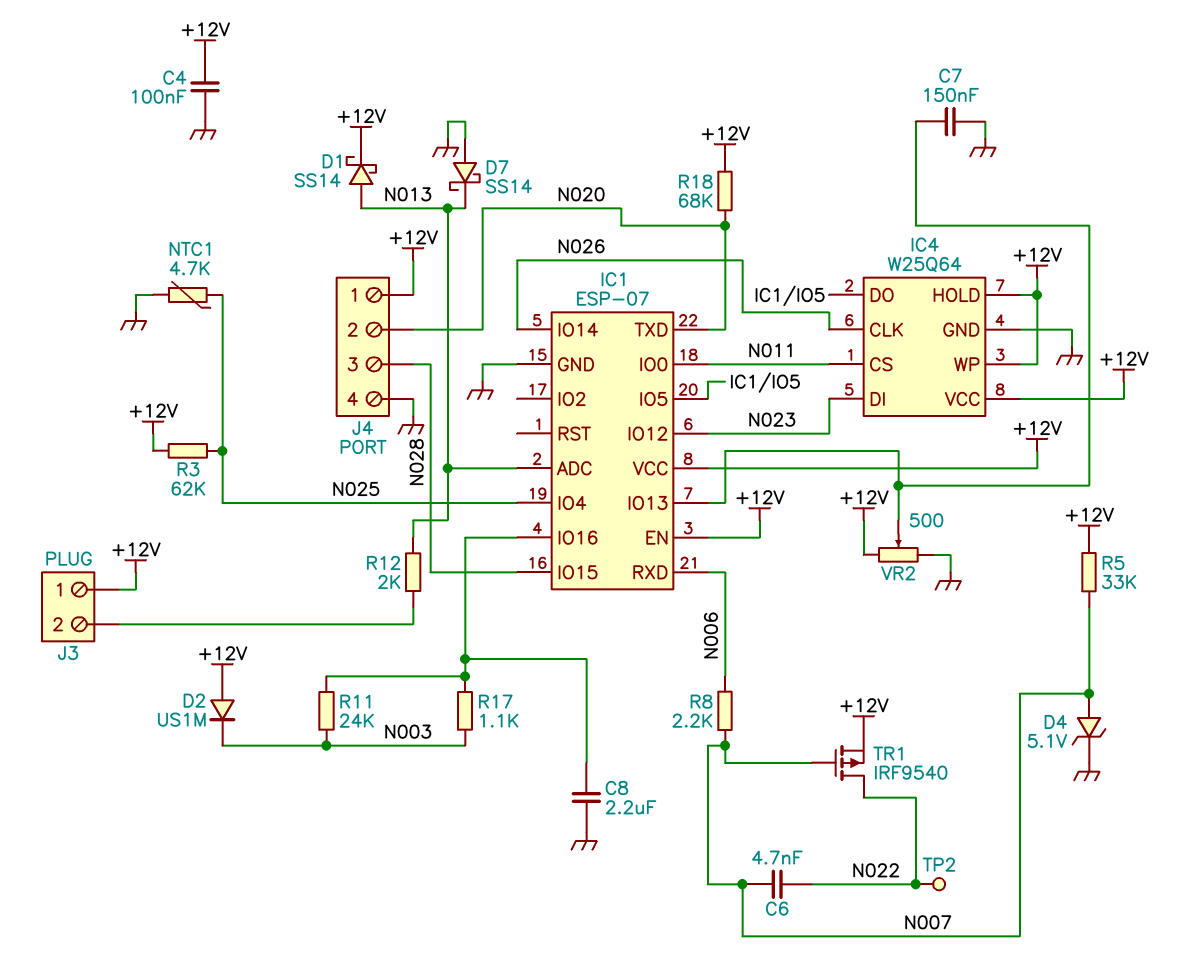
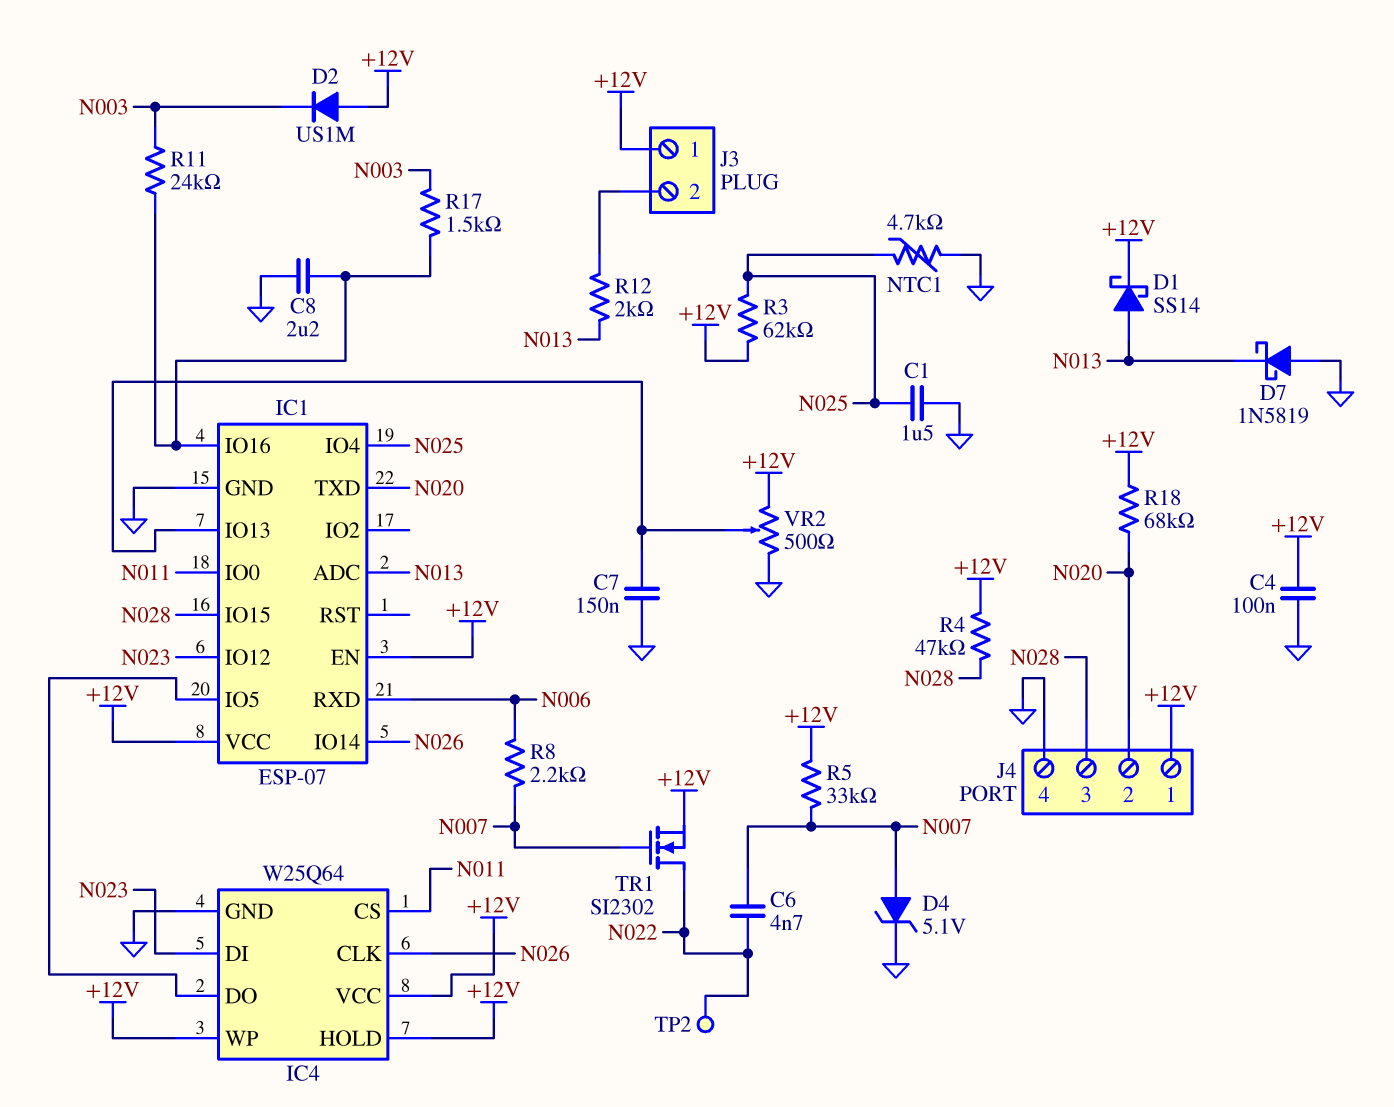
C1: none -> 1.5uF (GND, N025)
D7: schottky SS14 (A GND, K N013) -> schottky 1N5819 (A GND, K N013)
R4: none -> 47k (+12V, N028)
R17: 1.1k (IC1/IO16, N003) -> 1.5k (IC1/IO16, N003)
TR1: PMOS IRF9540 (G N007, D N022, S +12V) -> NMOS SI2302 (G N007, D N022, S +12V)

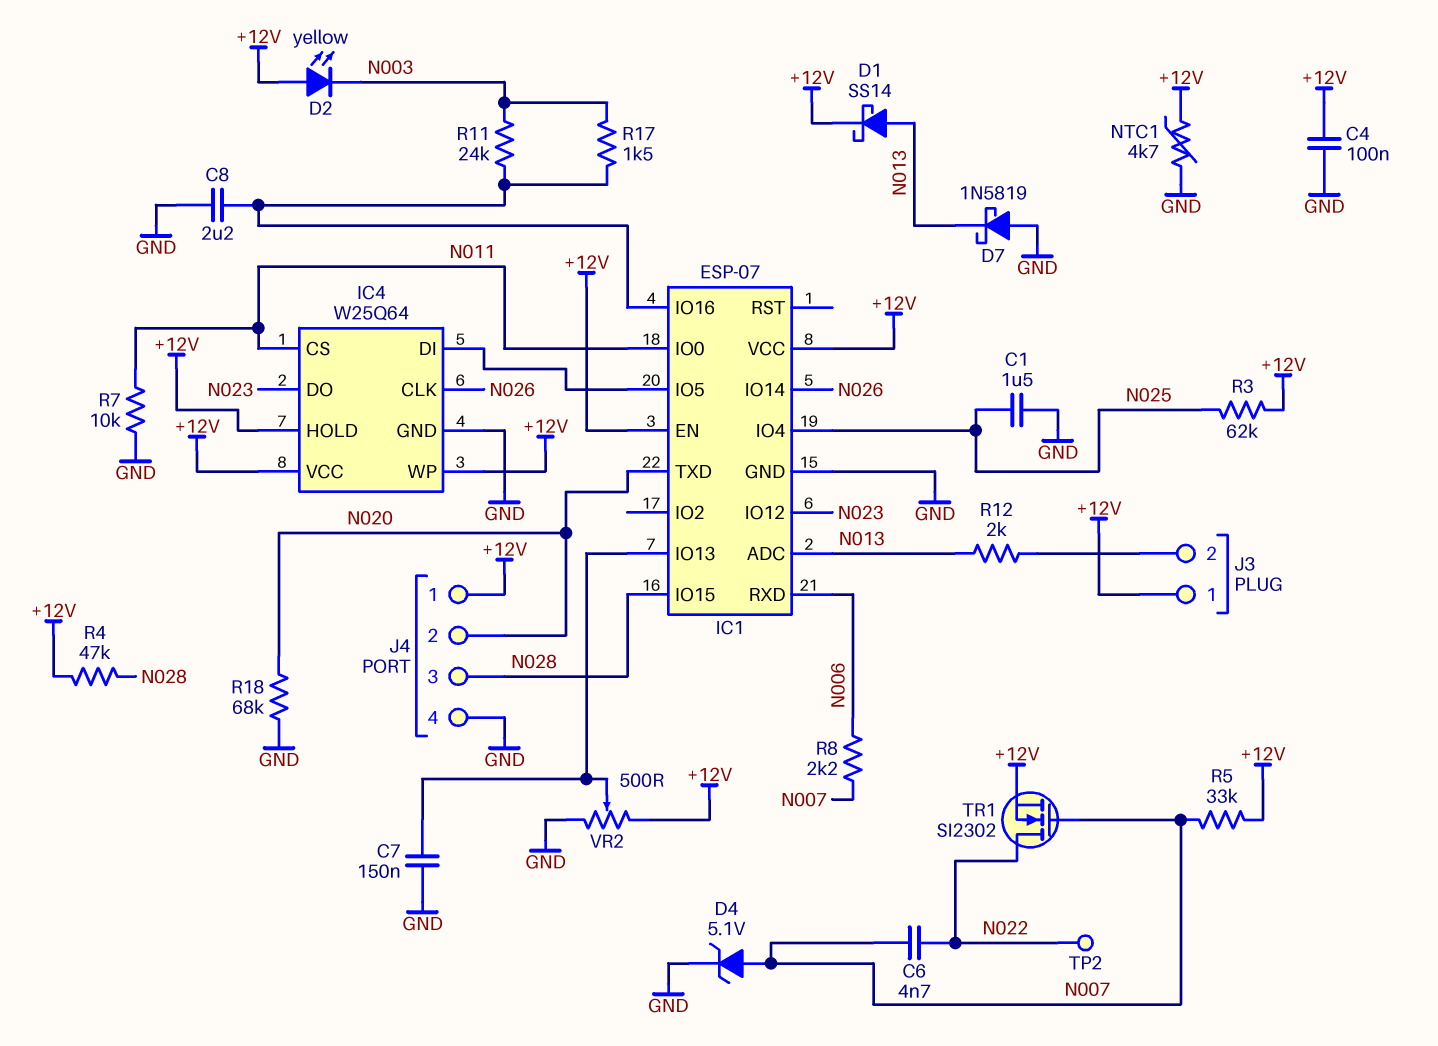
D2: diode US1M (A +12V, K N003) -> LED yellow (A +12V, K N003)
IC4 pin DI: N023 -> IC1/IO5
IC4 pin DO: IC1/IO5 -> N023
NTC1: 4.7k (GND, N025) -> 4.7k (+12V, GND)
R7: none -> 10k (GND, N011)
R18: 68k (+12V, N020) -> 68k (GND, N020)

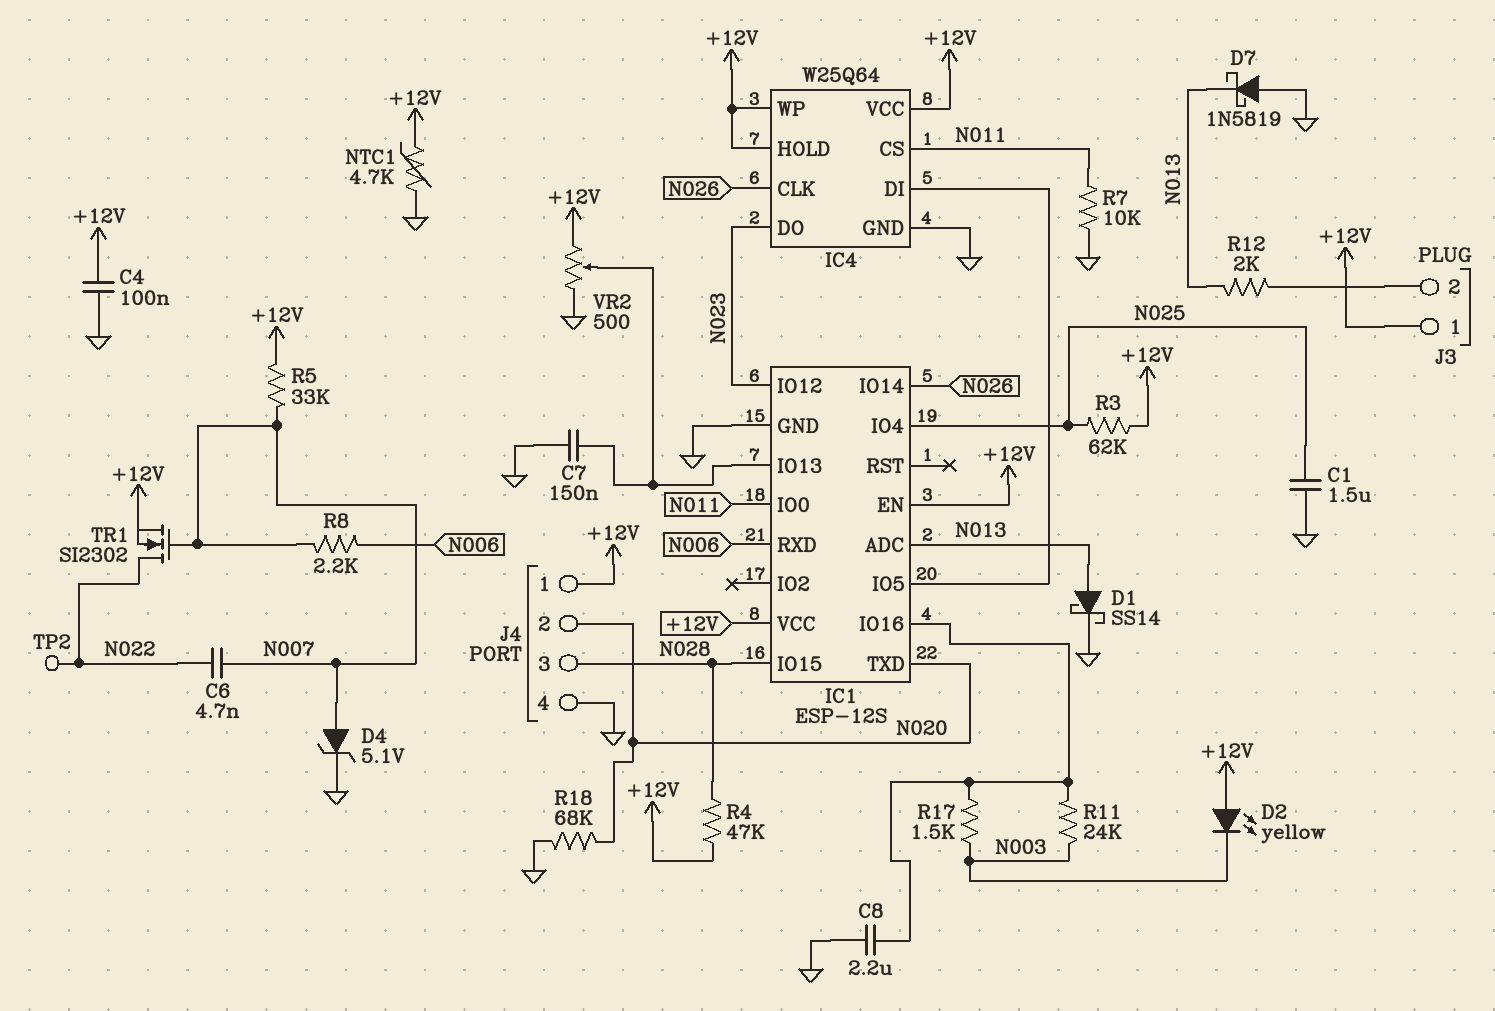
D1: schottky SS14 (A N013, K +12V) -> schottky SS14 (A N013, K GND)
IC1: ESP-07 -> ESP-12S

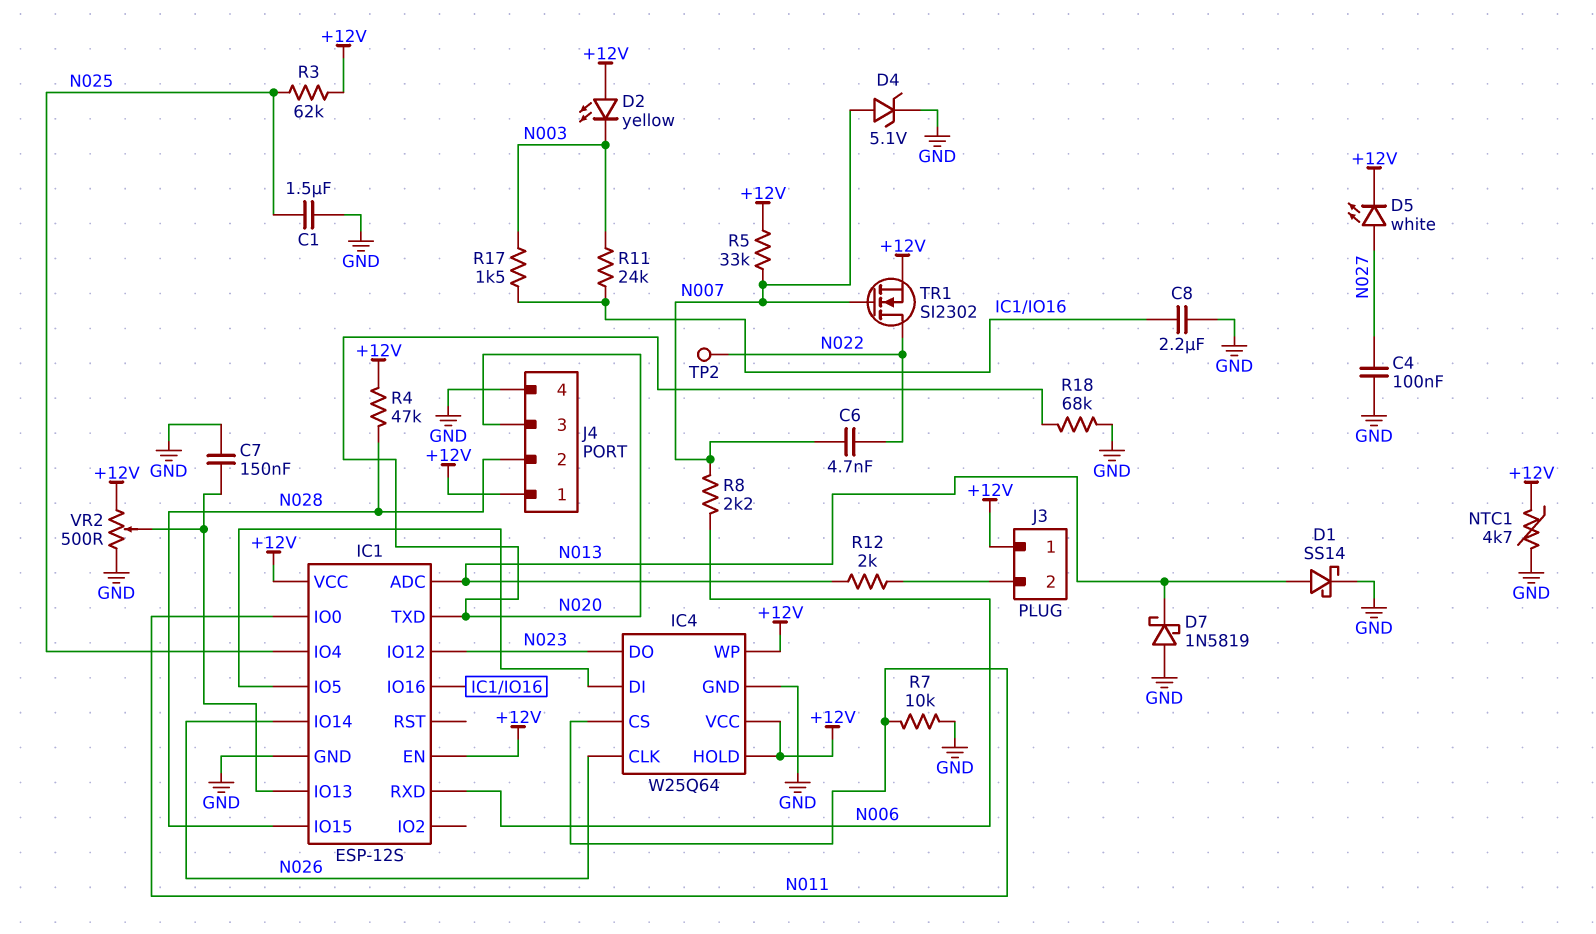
C4: 100nF (+12V, GND) -> 100nF (GND, N027)
D5: none -> LED white (A N027, K +12V)
J4 pin 2: N020 -> N028
J4 pin 3: N028 -> N020

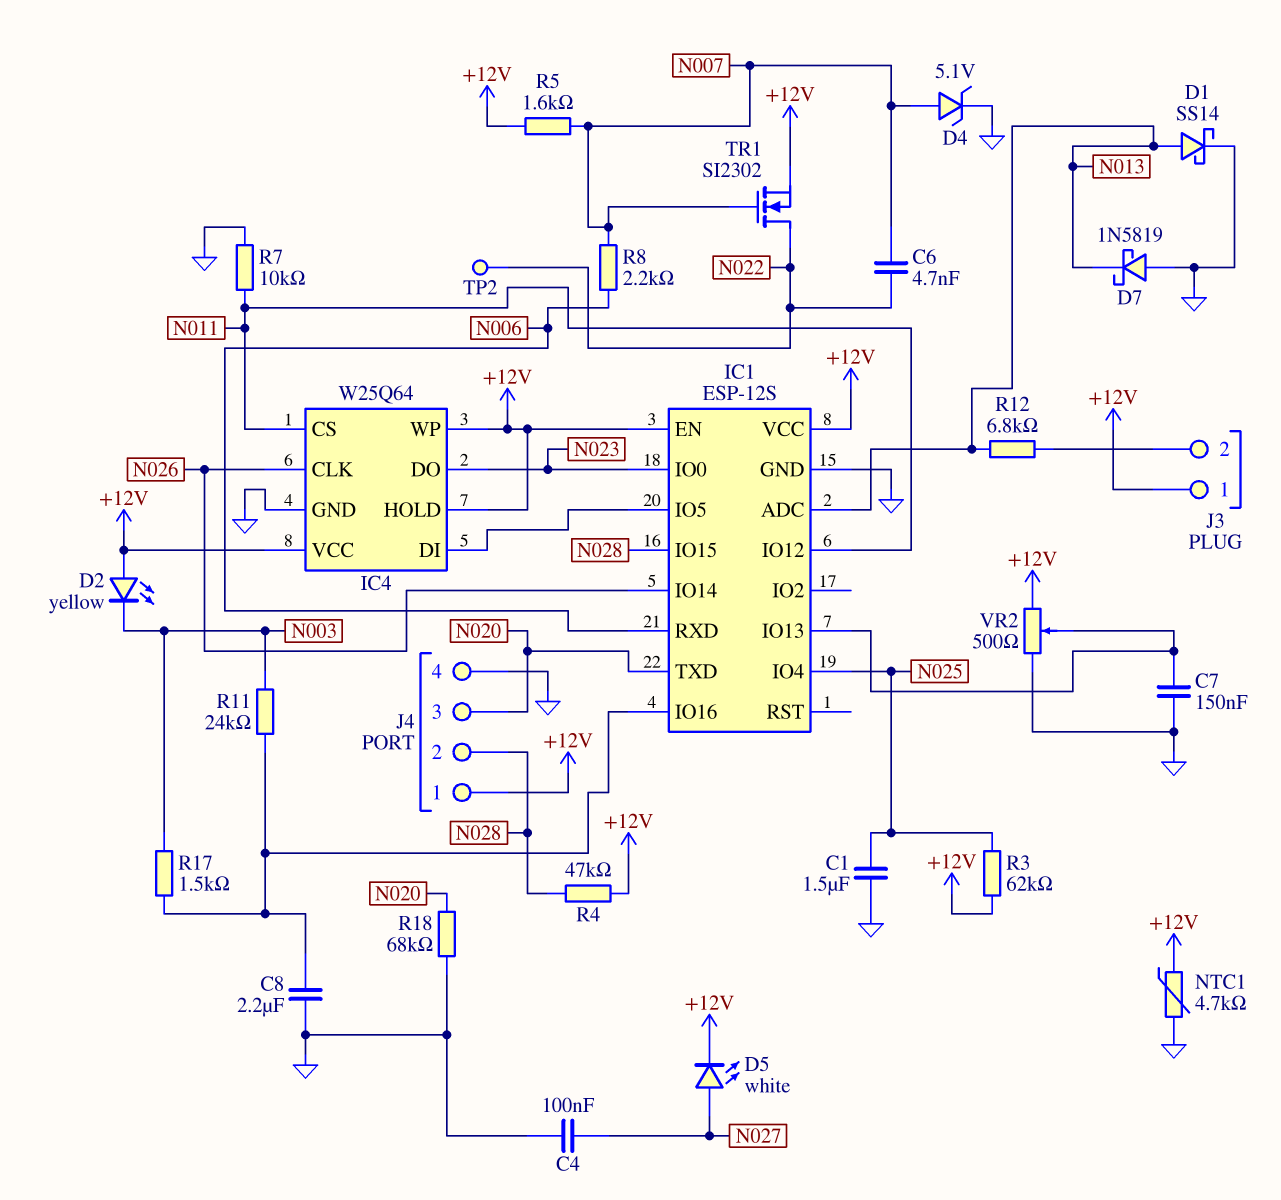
IC1 pin IO0: N011 -> N023
IC1 pin IO12: N023 -> N011
R5: 33k (+12V, N007) -> 1.6k (+12V, N007)
R12: 2k (J3/2, N013) -> 6.8k (J3/2, N013)

